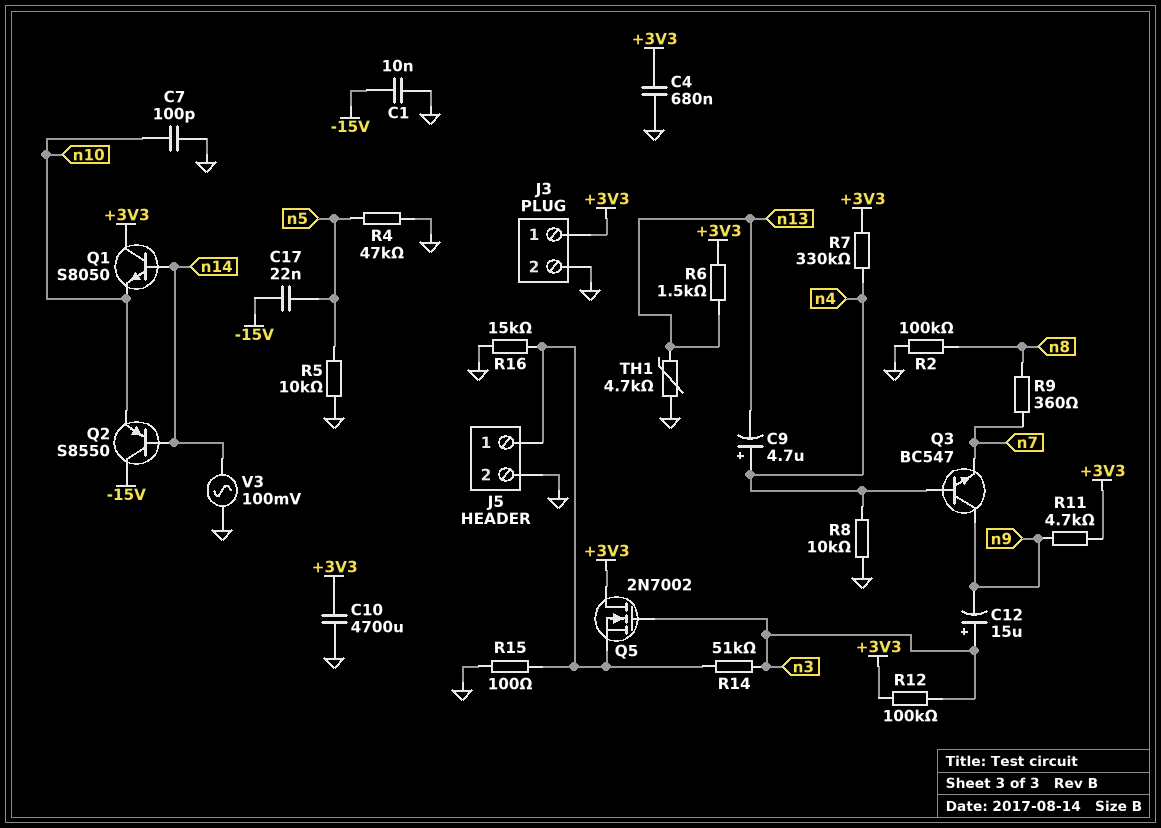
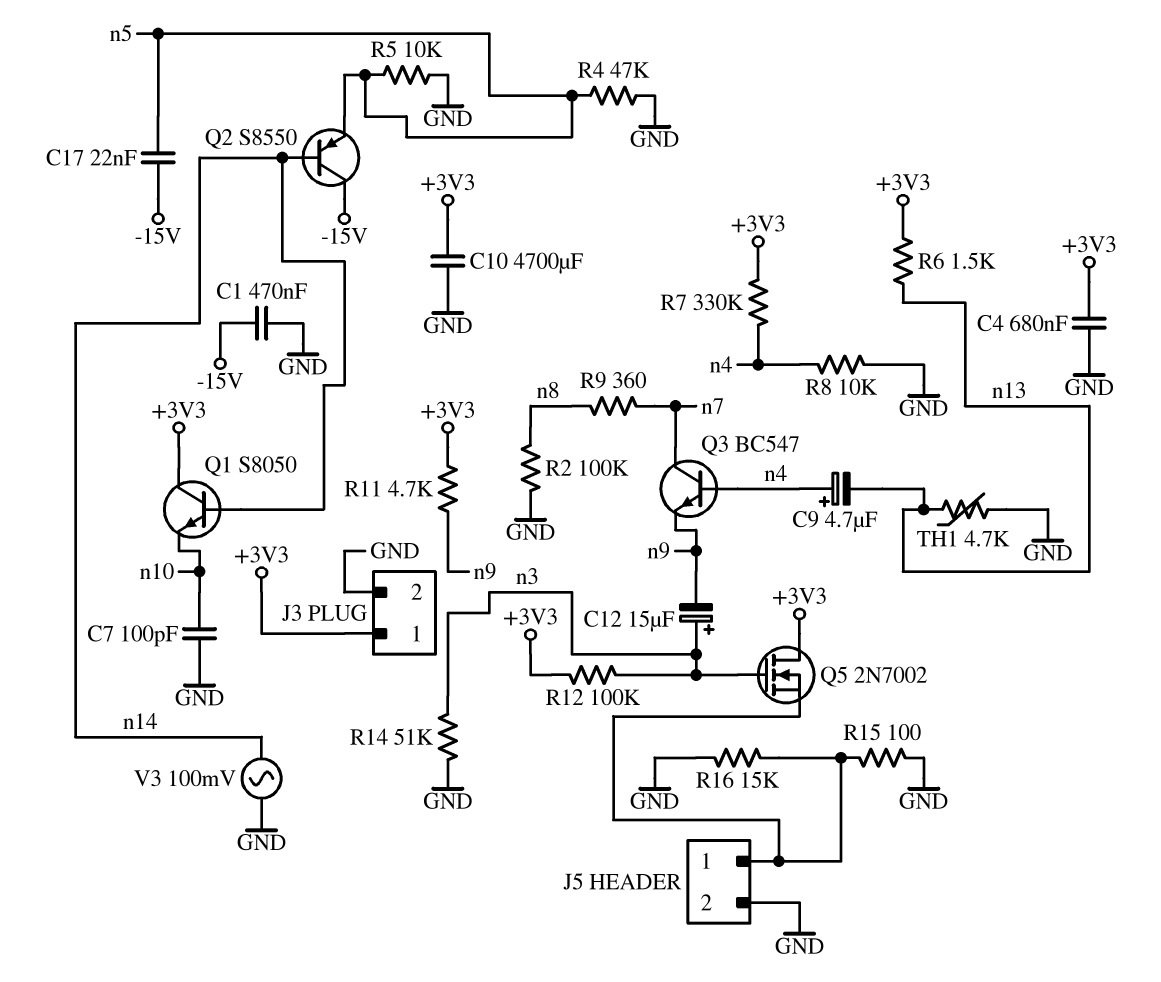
C1: 10nF (-15V, GND) -> 470nF (-15V, GND)
Q2: PNP S8550 (B n14, C -15V, E n10) -> PNP S8550 (B n14, C -15V, E n5)
Q3: NPN BC547 (B n4, C n9, E n7) -> NPN BC547 (B n4, C n7, E n9)
R14: 51k (J5/1, n3) -> 51k (GND, n3)

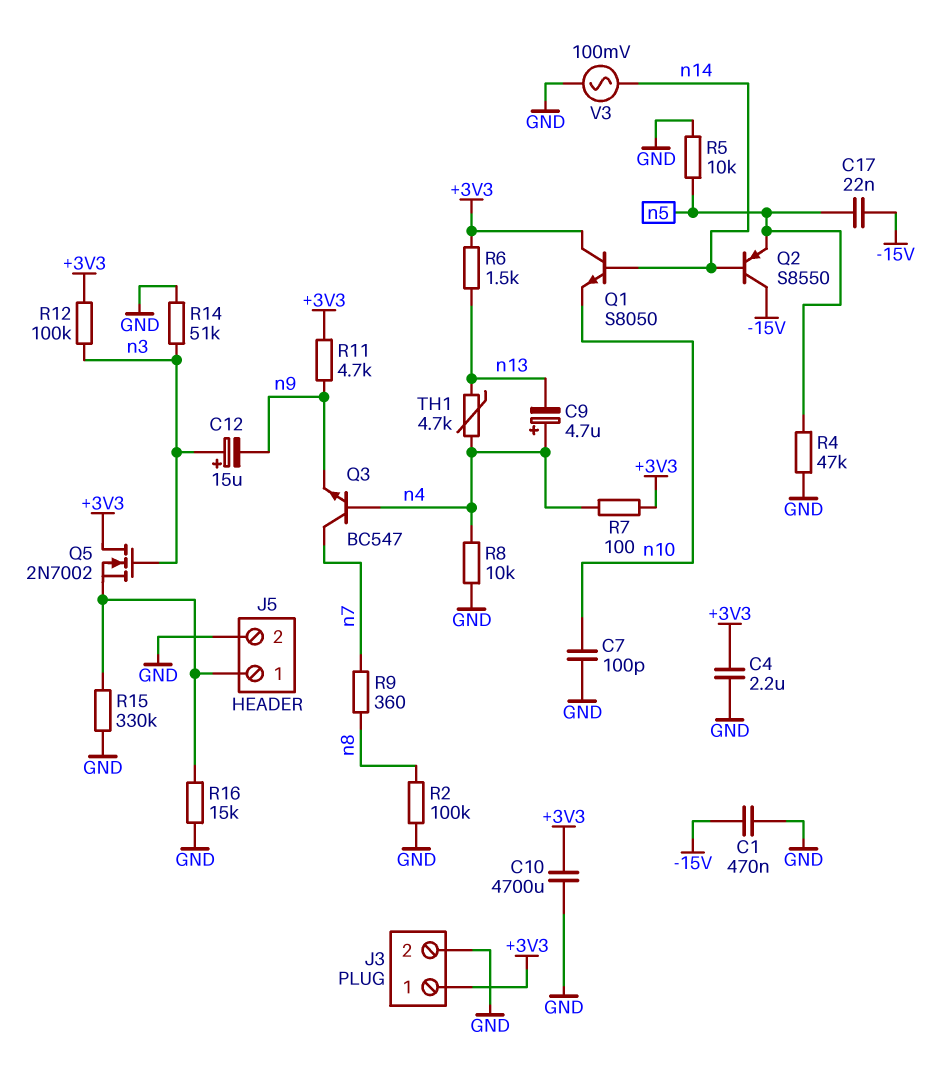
C4: 680nF (+3V3, GND) -> 2.2uF (+3V3, GND)
R7: 330k (+3V3, n4) -> 100 (+3V3, n4)
R15: 100 (GND, J5/1) -> 330k (GND, J5/1)
TH1: 4.7k (GND, n13) -> 4.7k (n4, n13)

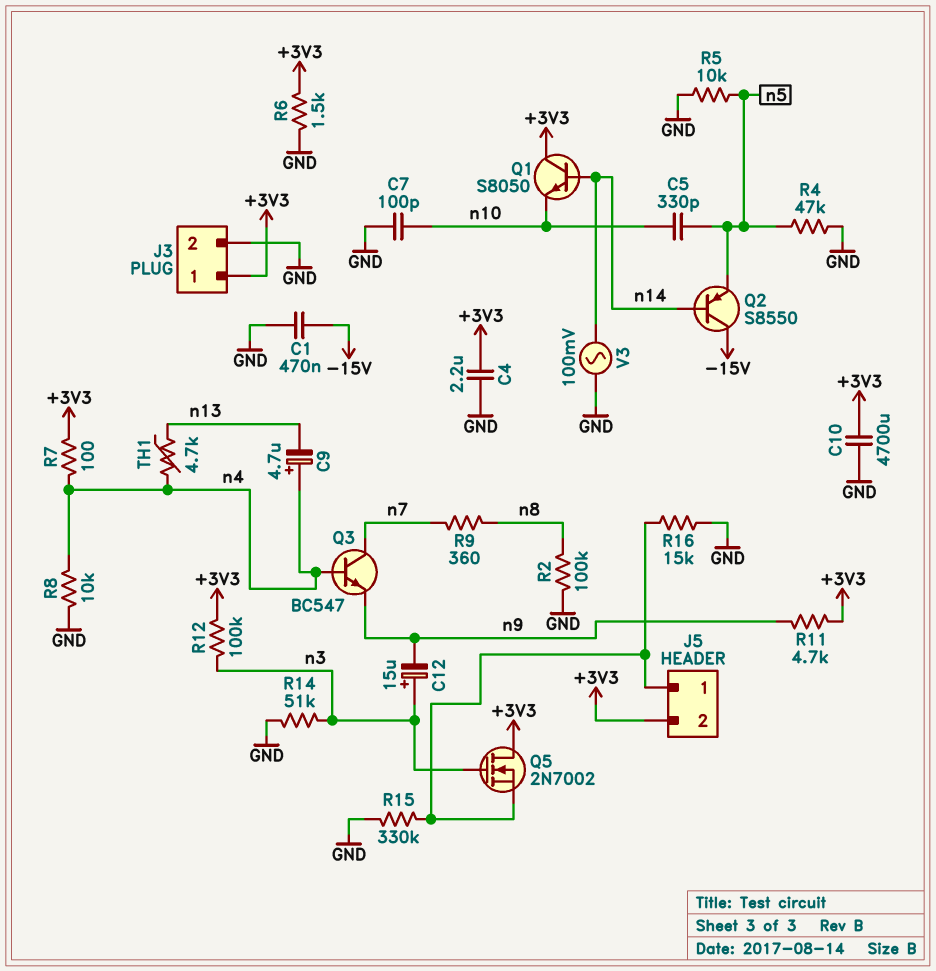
C5: none -> 330pF (n5, n10)
C17: 22nF (-15V, n5) -> none
J5 pin 2: GND -> +3V3
R6: 1.5k (+3V3, n13) -> 1.5k (+3V3, GND)

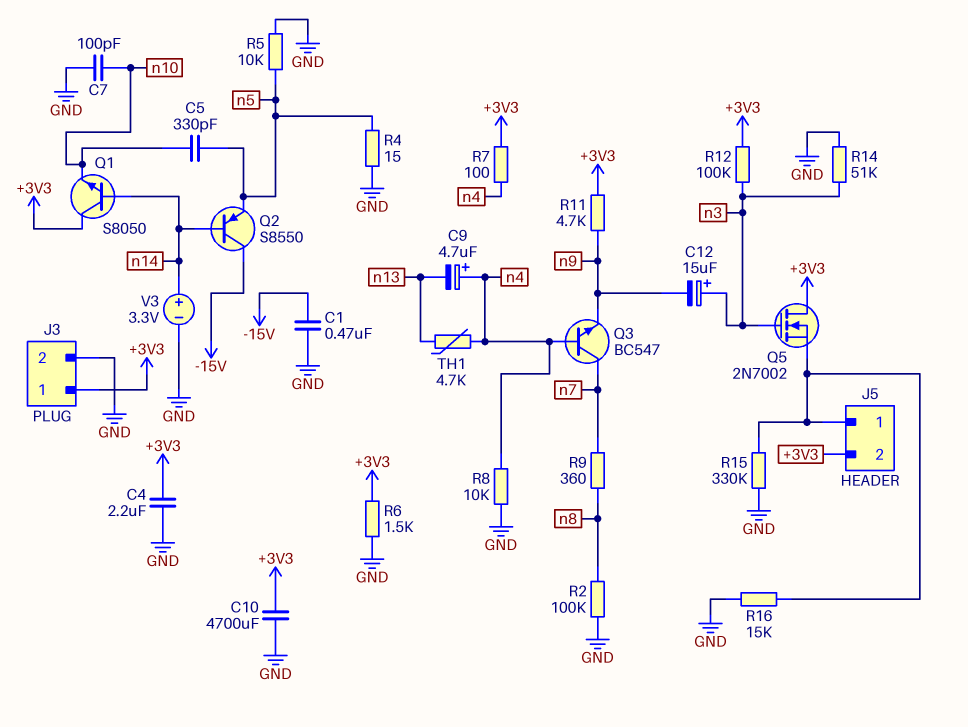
R4: 47k (GND, n5) -> 15 (GND, n5)
V3: AC 100mV (GND, n14) -> 3.3V (plus n14, minus GND)

